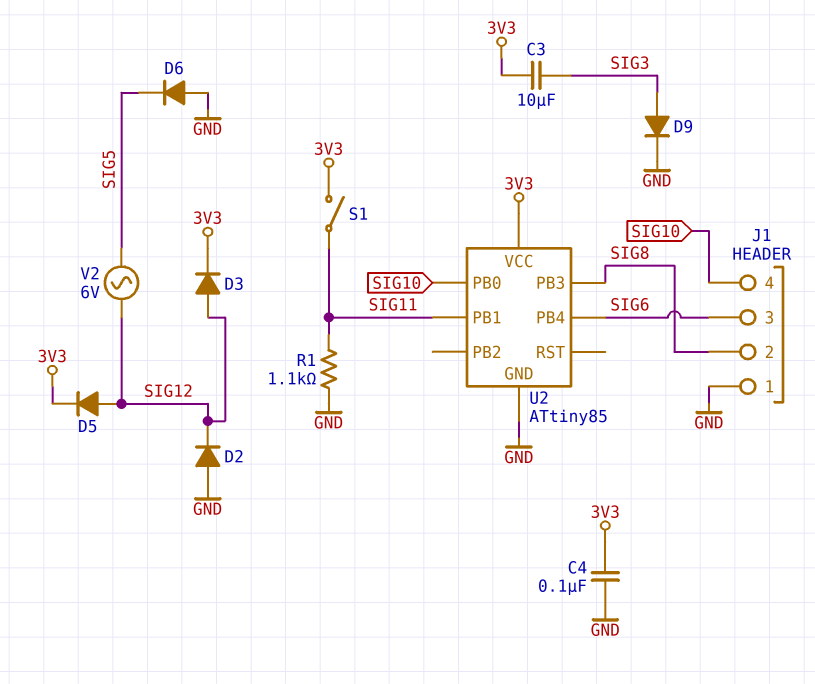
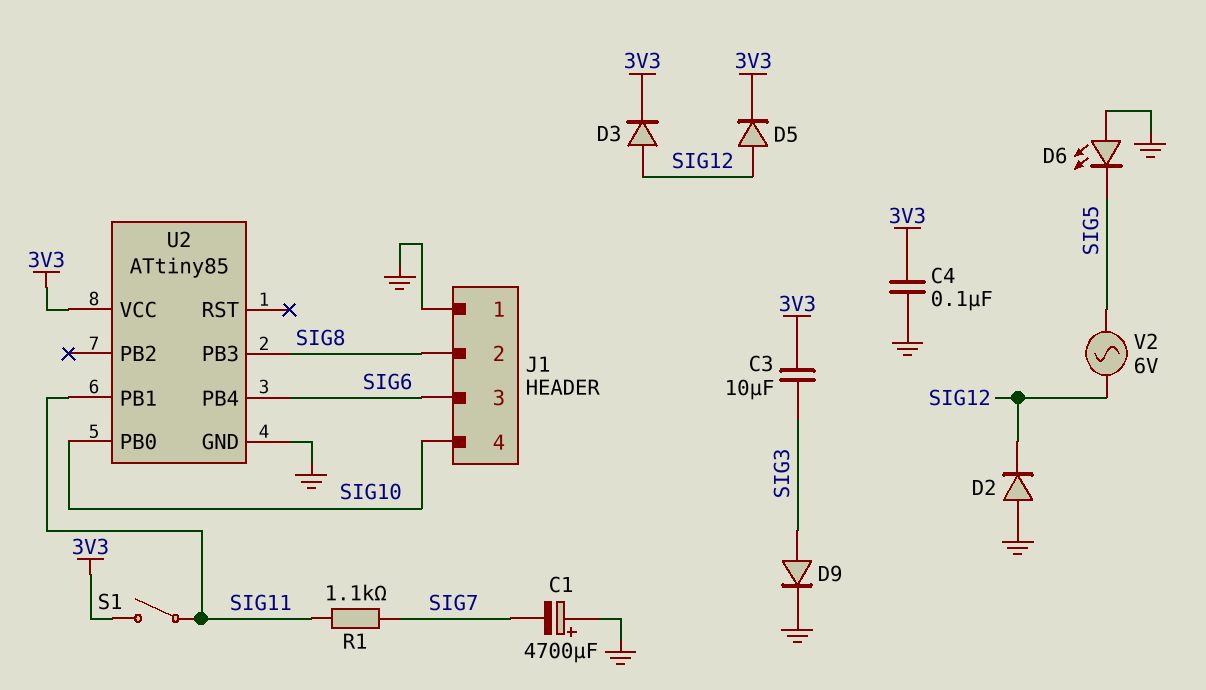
C1: none -> 4700uF (plus GND, minus SIG7)
D6: diode (A GND, K SIG5) -> LED (A GND, K SIG5)
R1: 1.1k (GND, SIG11) -> 1.1k (SIG7, SIG11)

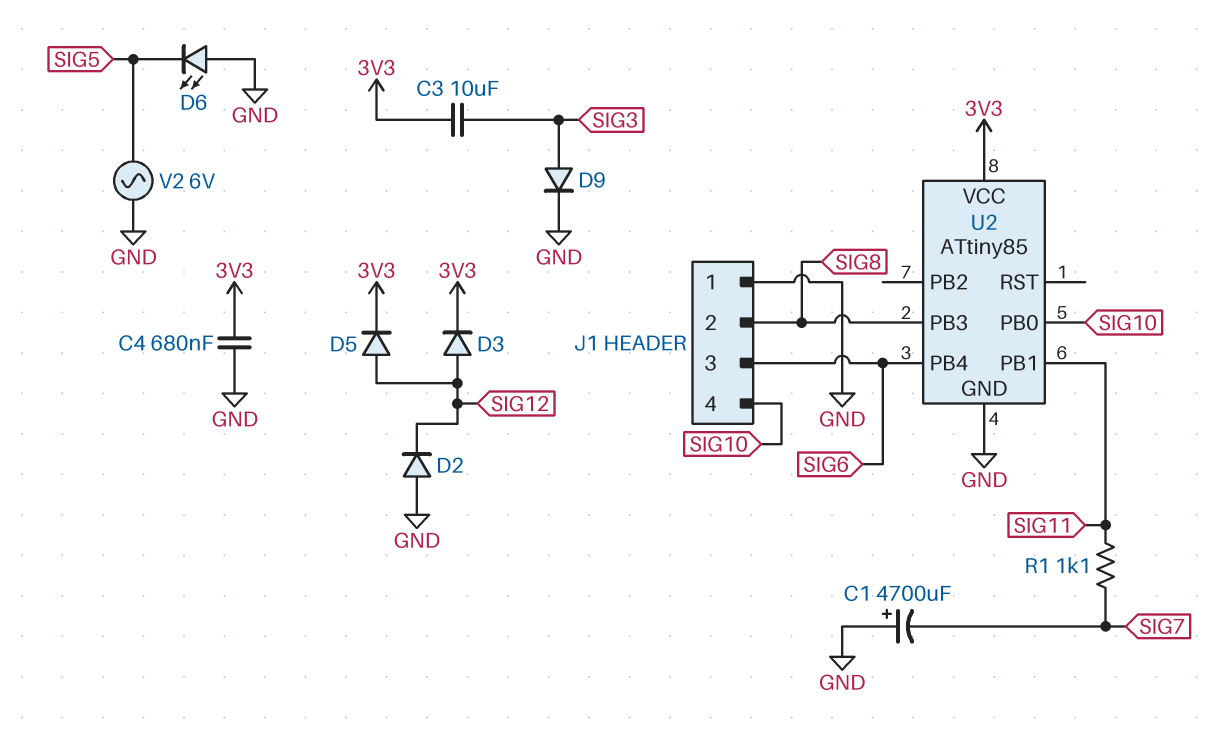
C4: 100nF (3V3, GND) -> 680nF (3V3, GND)
S1: switch (3V3, SIG11) -> none
V2: AC 6V (SIG5, SIG12) -> AC 6V (GND, SIG5)

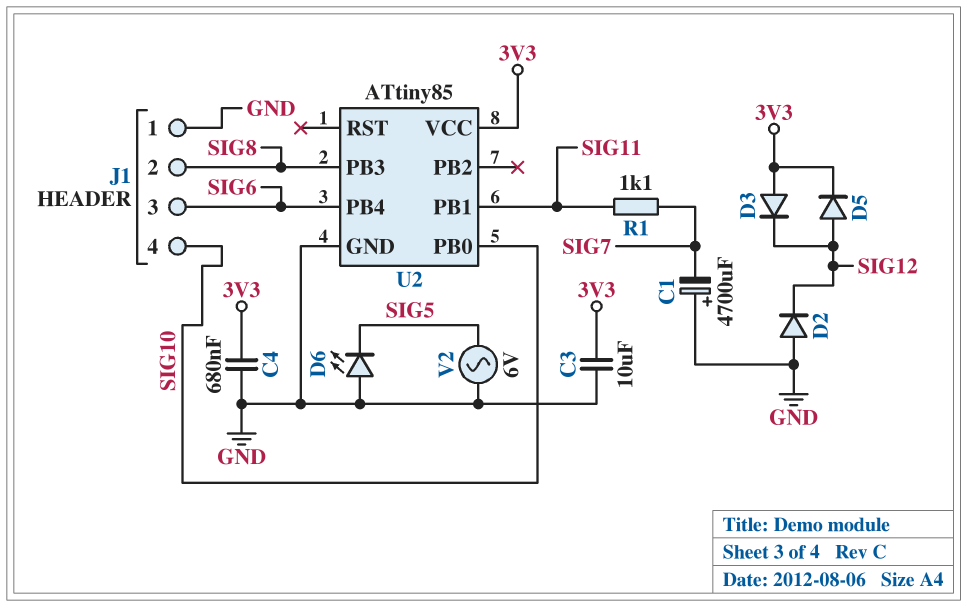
C3: 10uF (3V3, SIG3) -> 10uF (3V3, GND)
D3: diode (A SIG12, K 3V3) -> diode (A 3V3, K SIG12)
D9: diode (A SIG3, K GND) -> none

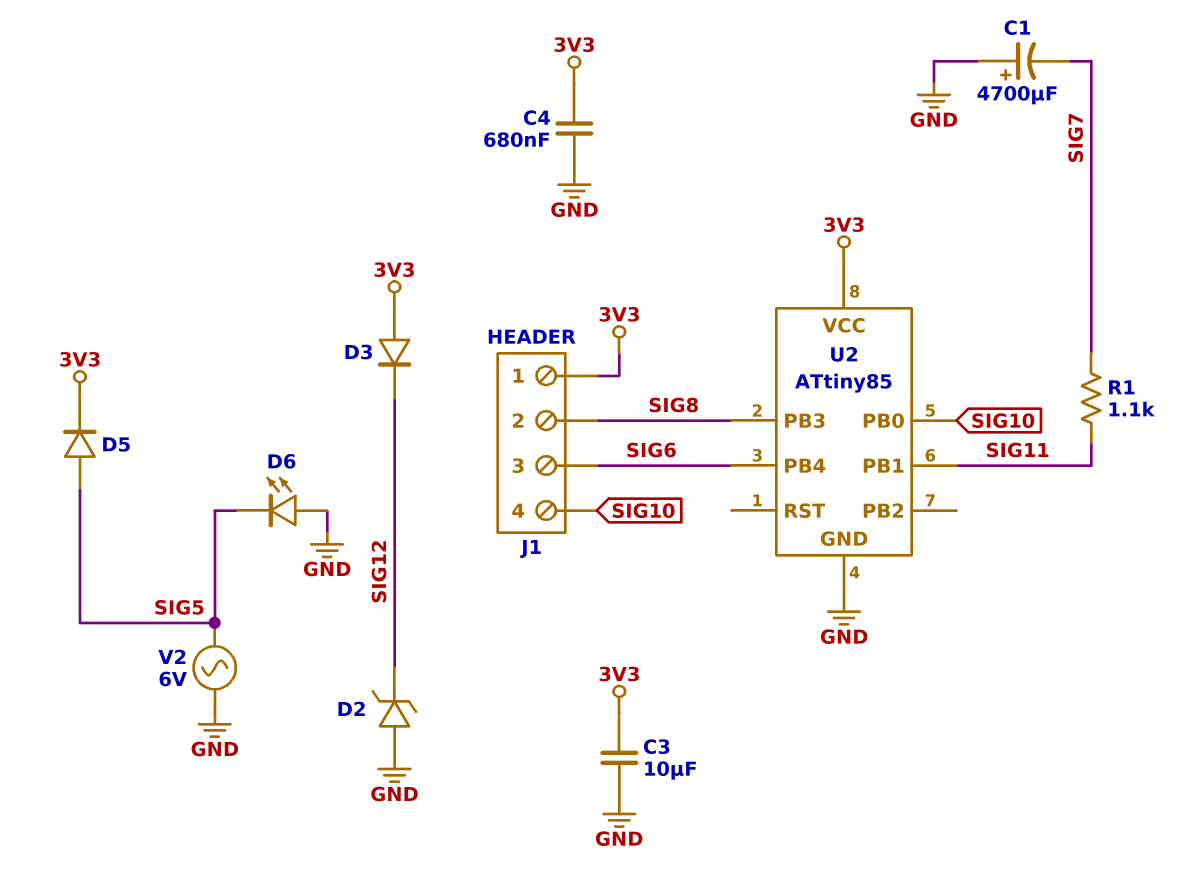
D2: diode (A GND, K SIG12) -> zener (A GND, K SIG12)
D5: diode (A SIG12, K 3V3) -> diode (A SIG5, K 3V3)
J1 pin 1: GND -> 3V3

